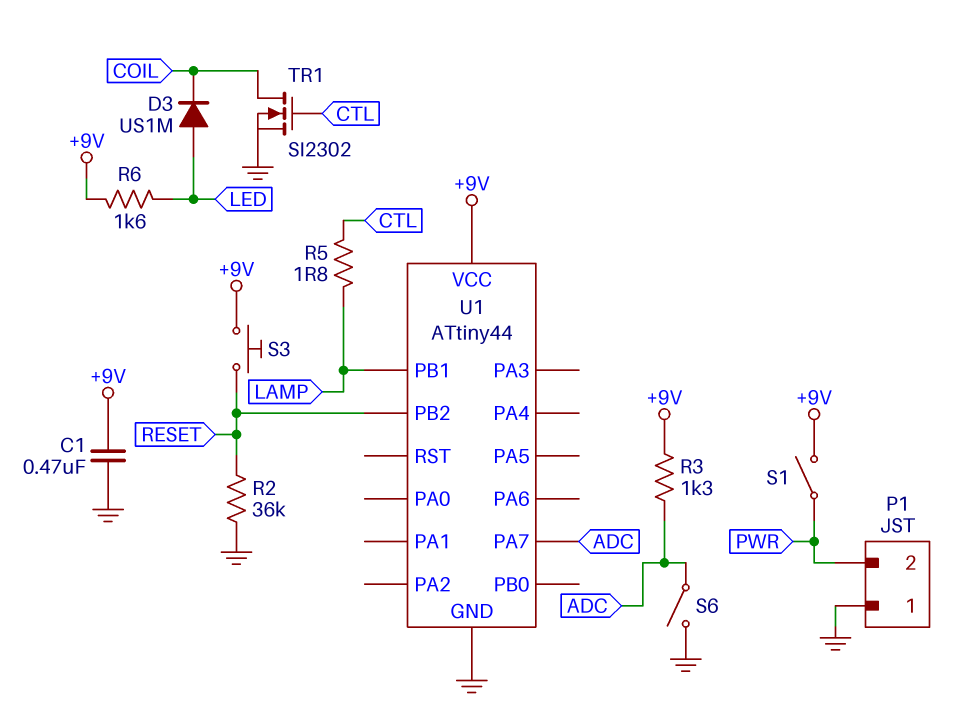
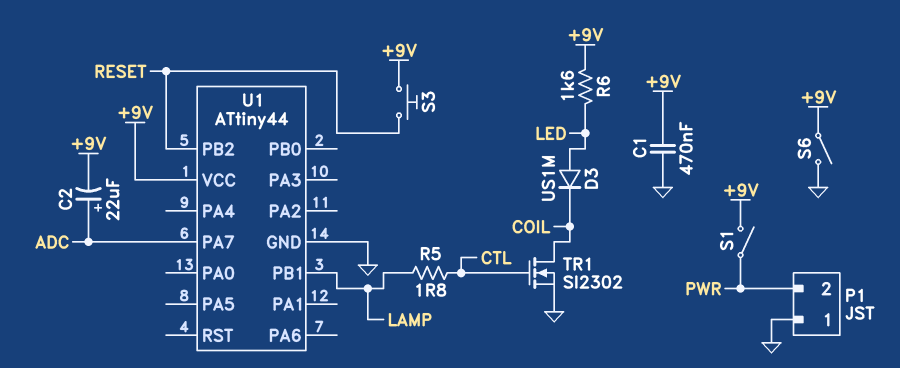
C2: none -> 22uF (plus ADC, minus +9V)
R2: 36k (GND, RESET) -> none
R3: 1.3k (+9V, ADC) -> none
S6: switch (ADC, GND) -> switch (+9V, GND)

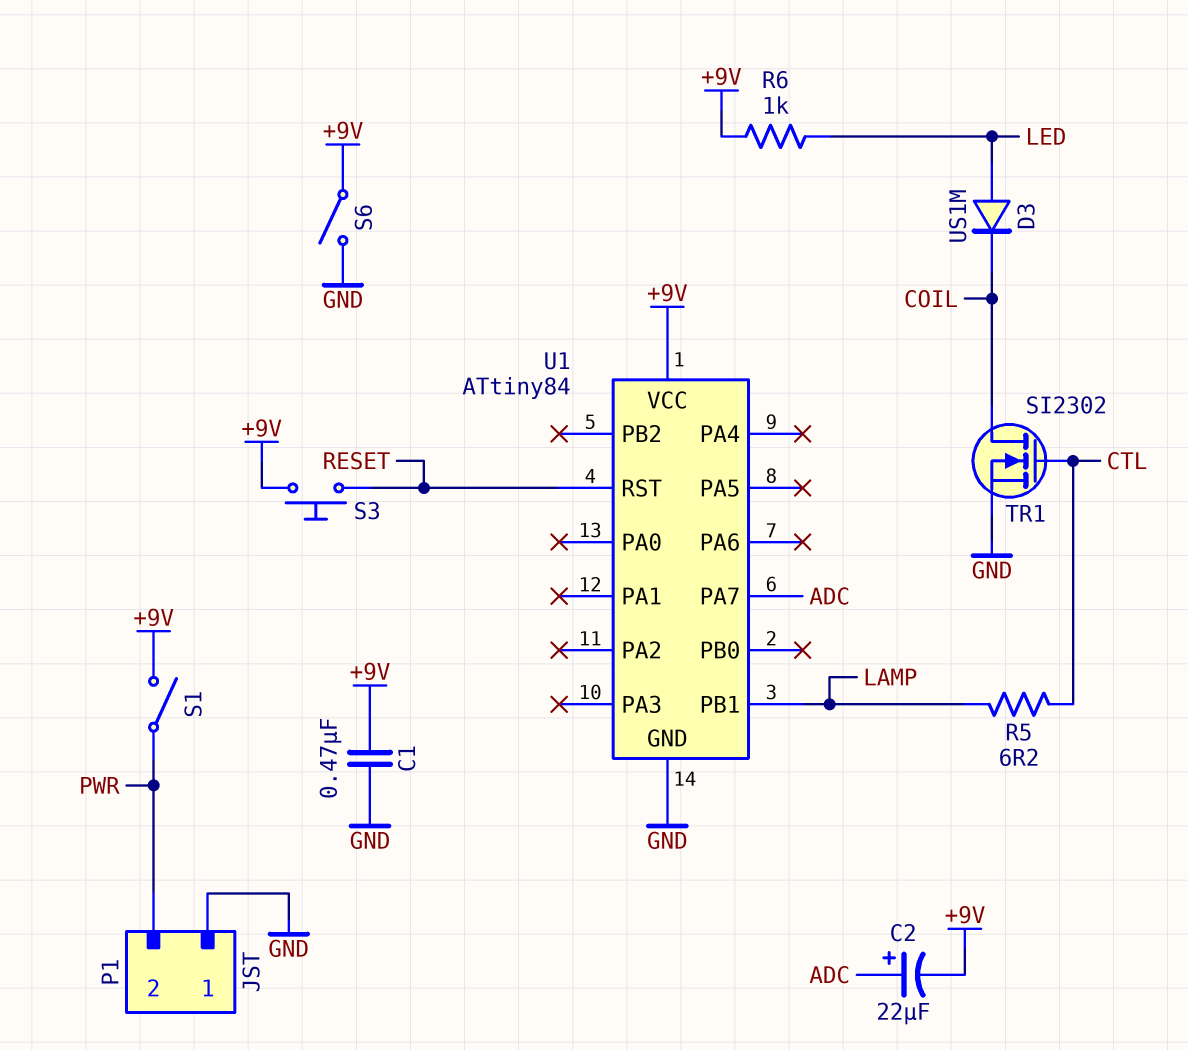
R5: 1.8 (CTL, LAMP) -> 6.2 (CTL, LAMP)
R6: 1.6k (+9V, LED) -> 1k (+9V, LED)
U1: ATtiny44 -> ATtiny84
U1 pin PB2: RESET -> none
U1 pin RST: none -> RESET

